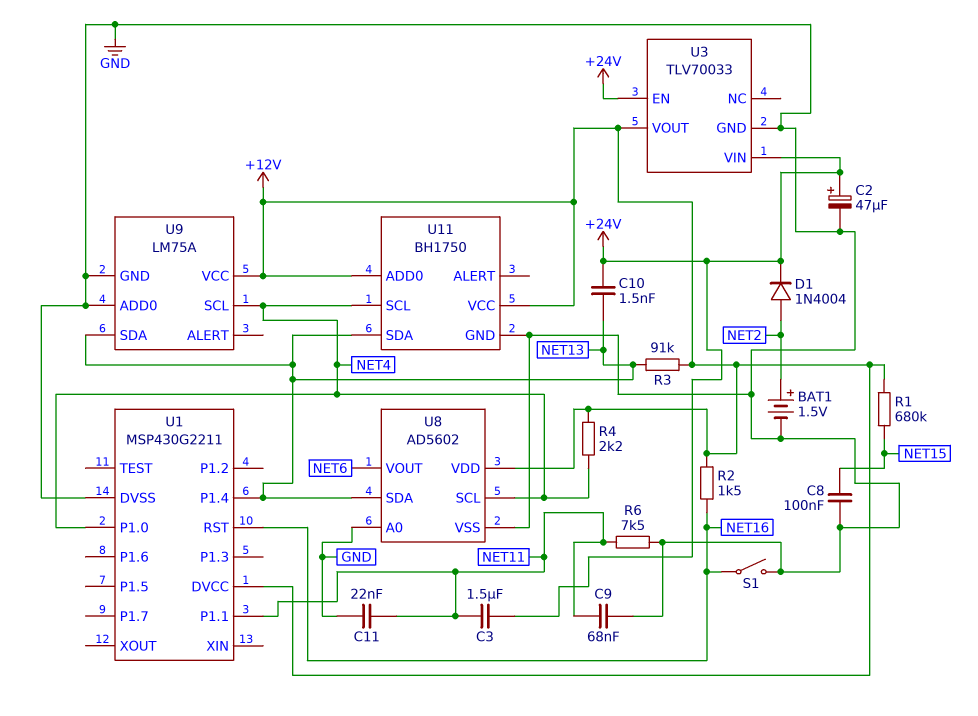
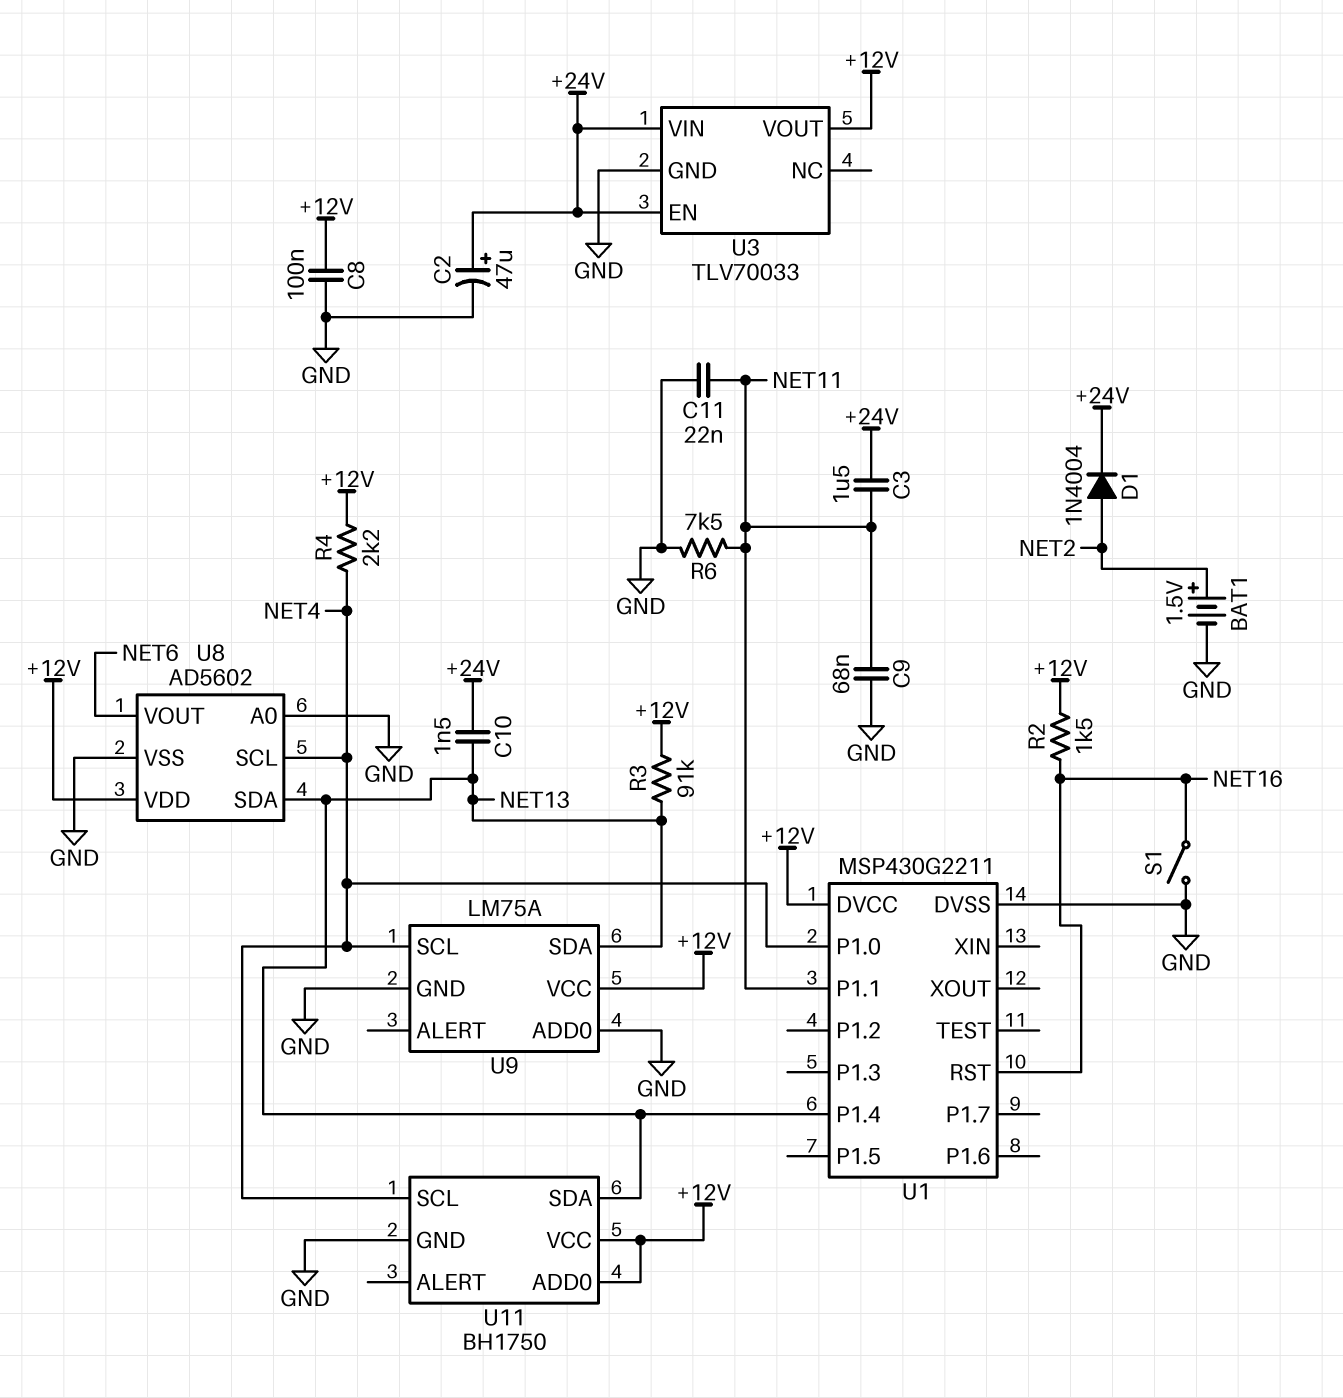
C8: 100nF (GND, NET15) -> 100nF (+12V, GND)
R1: 680k (+12V, NET15) -> none

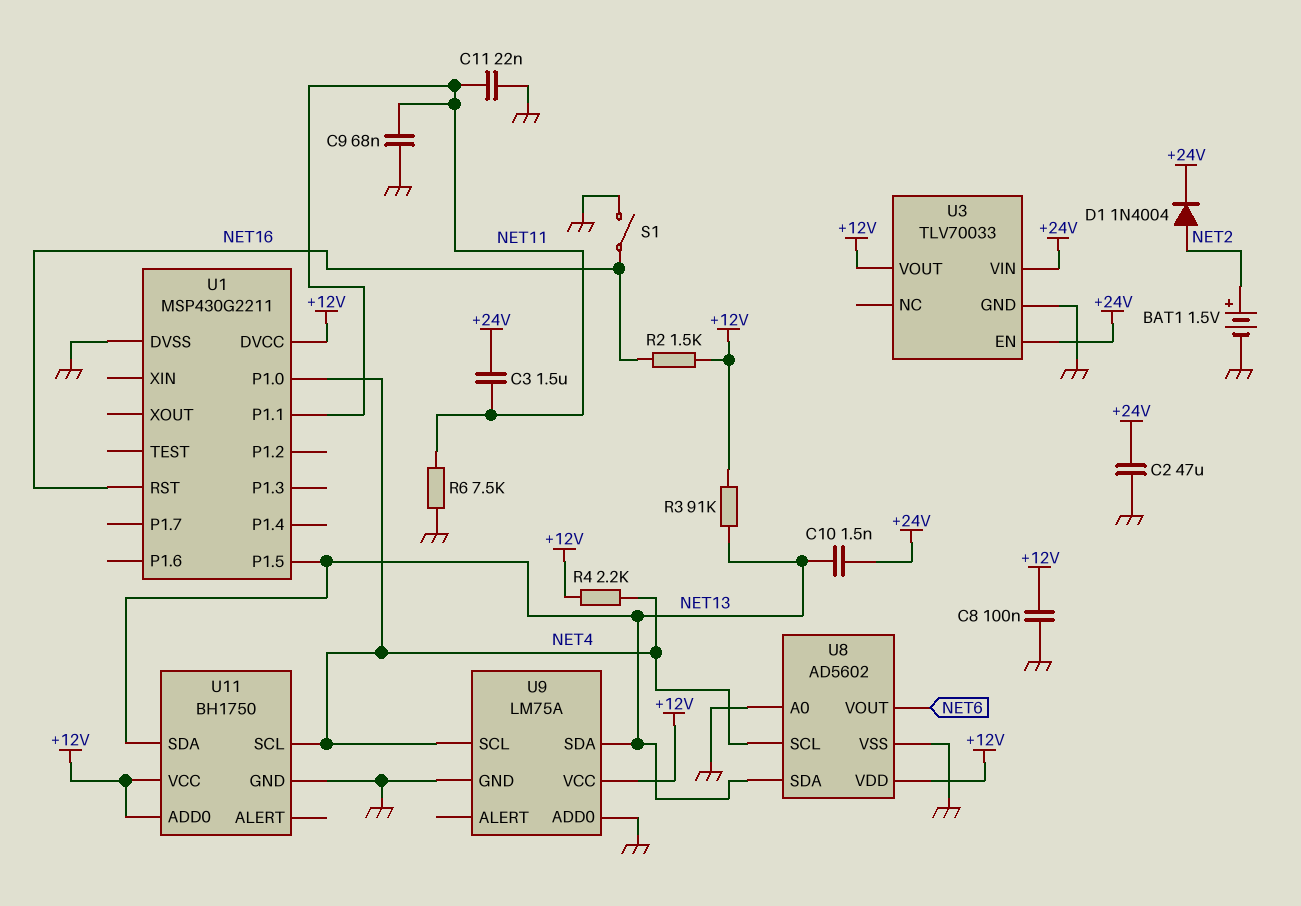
C2: 47uF (plus +24V, minus GND) -> 47uF (+24V, GND)
U1 pin P1.4: NET13 -> none
U1 pin P1.5: none -> NET13

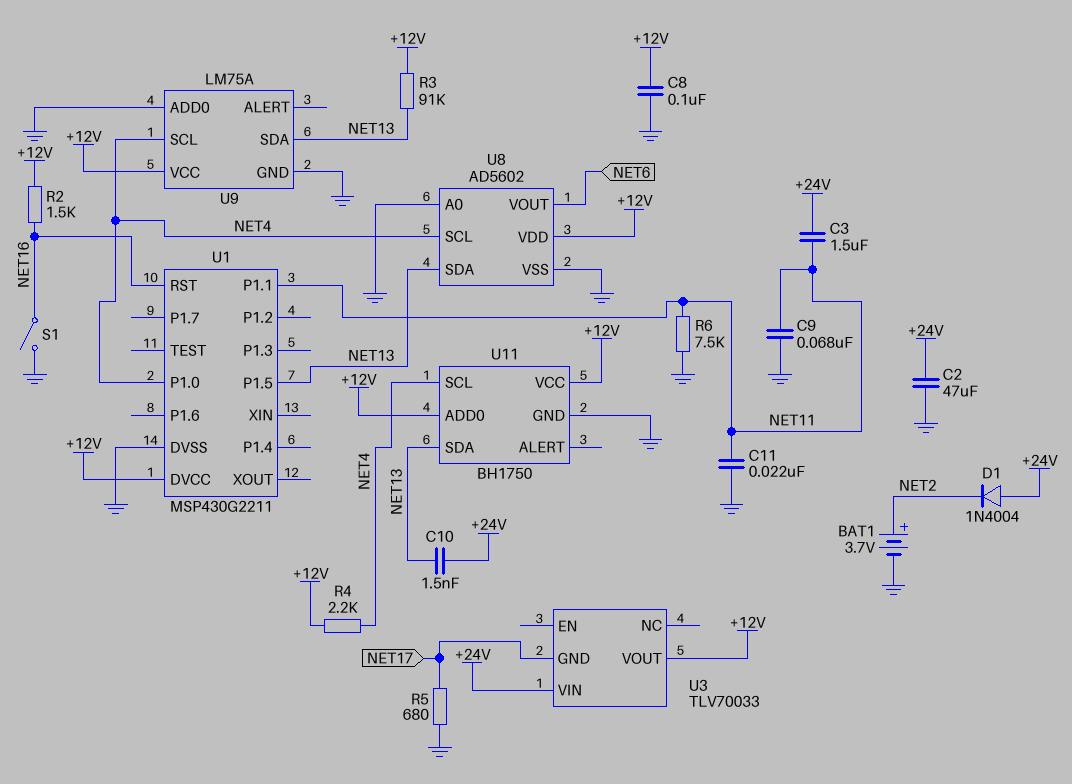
BAT1: 1.5V (plus NET2, minus GND) -> 3.7V (plus NET2, minus GND)
D1: diode 1N4004 (A NET2, K +24V) -> diode 1N4004 (A +24V, K NET2)
R5: none -> 680 (GND, NET17)
U3 pin EN: +24V -> none
U3 pin GND: GND -> NET17

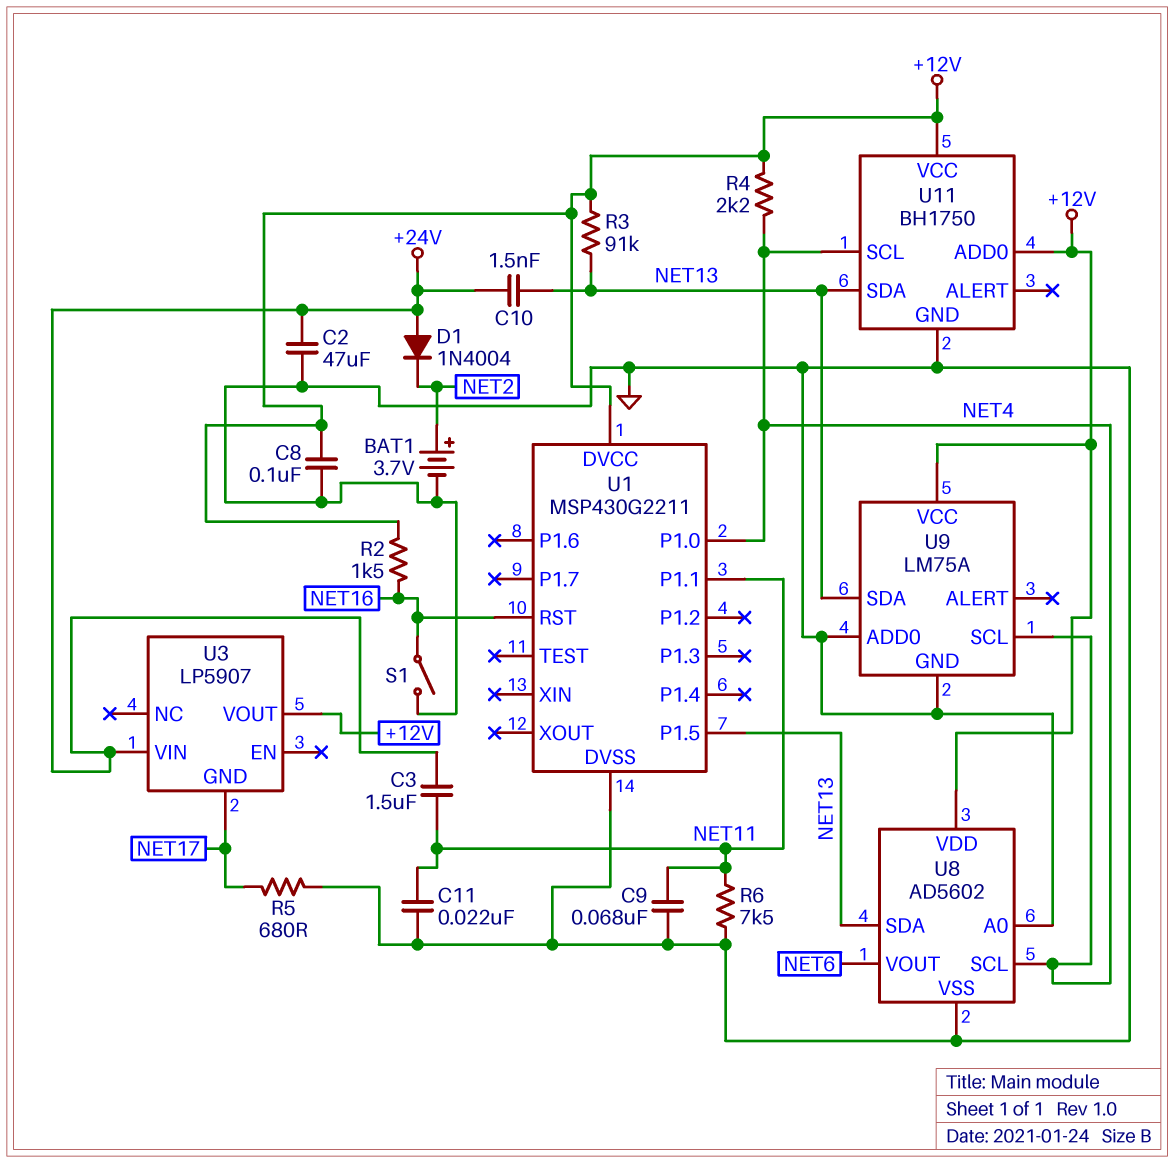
U3: TLV70033 -> LP5907

